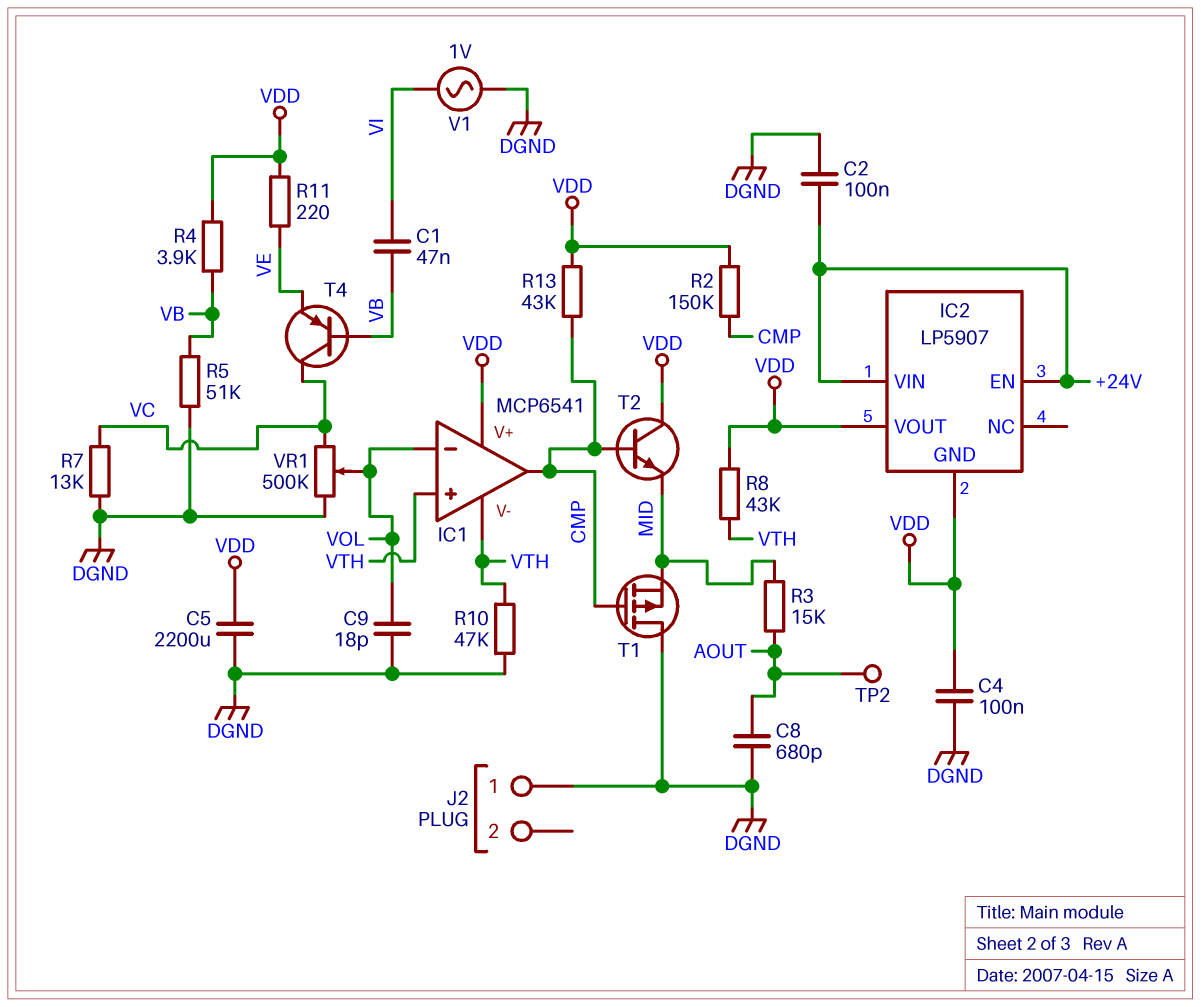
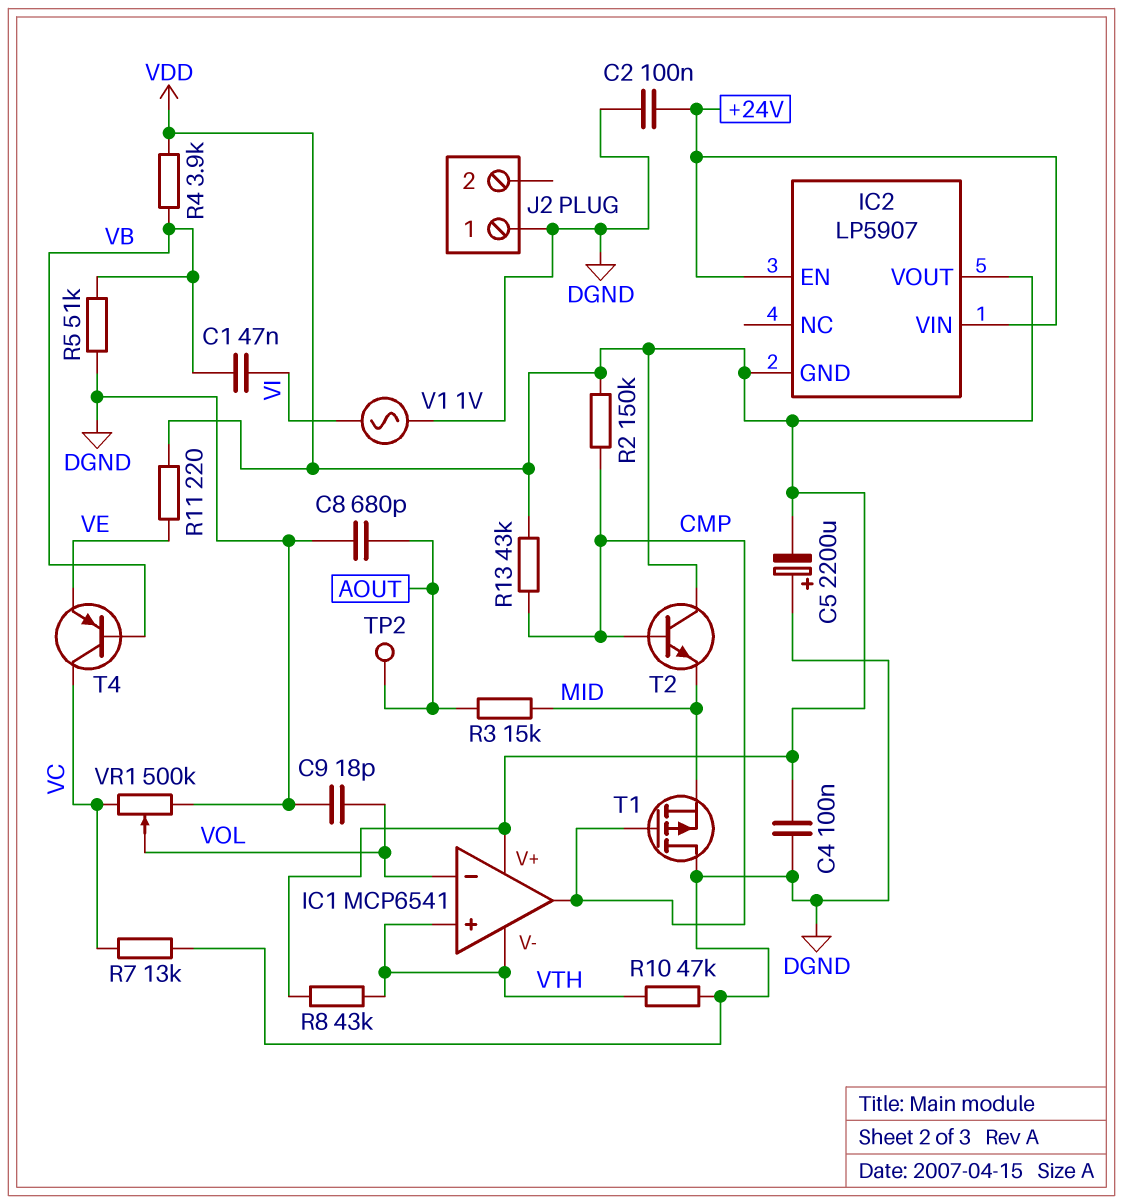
C5: 2200uF (DGND, VDD) -> 2200uF (plus DGND, minus VDD)

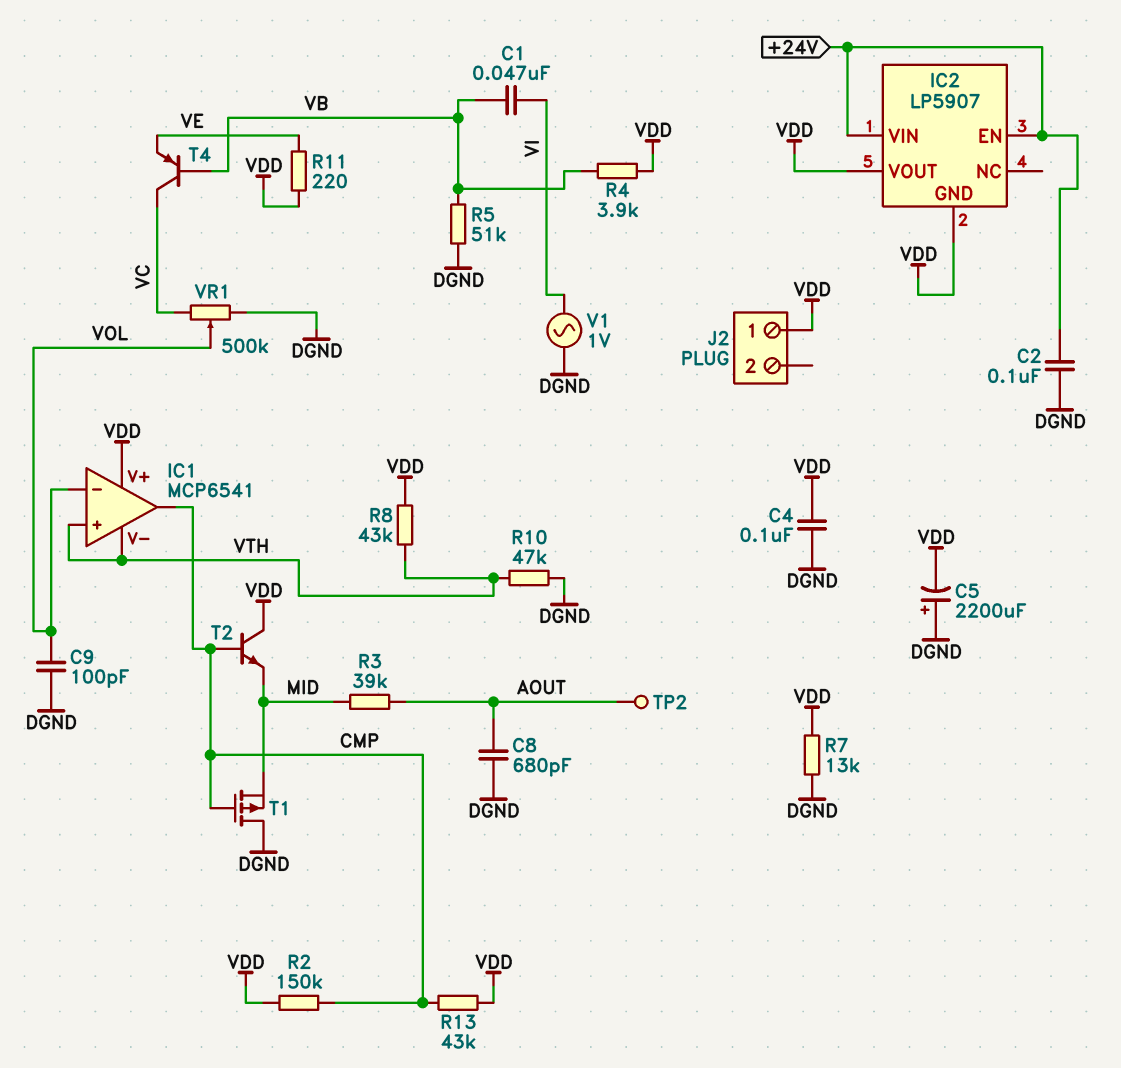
C9: 18pF (DGND, VOL) -> 100pF (DGND, VOL)
J2 pin 1: DGND -> VDD
R3: 15k (AOUT, MID) -> 39k (AOUT, MID)
R7: 13k (DGND, VC) -> 13k (DGND, VDD)

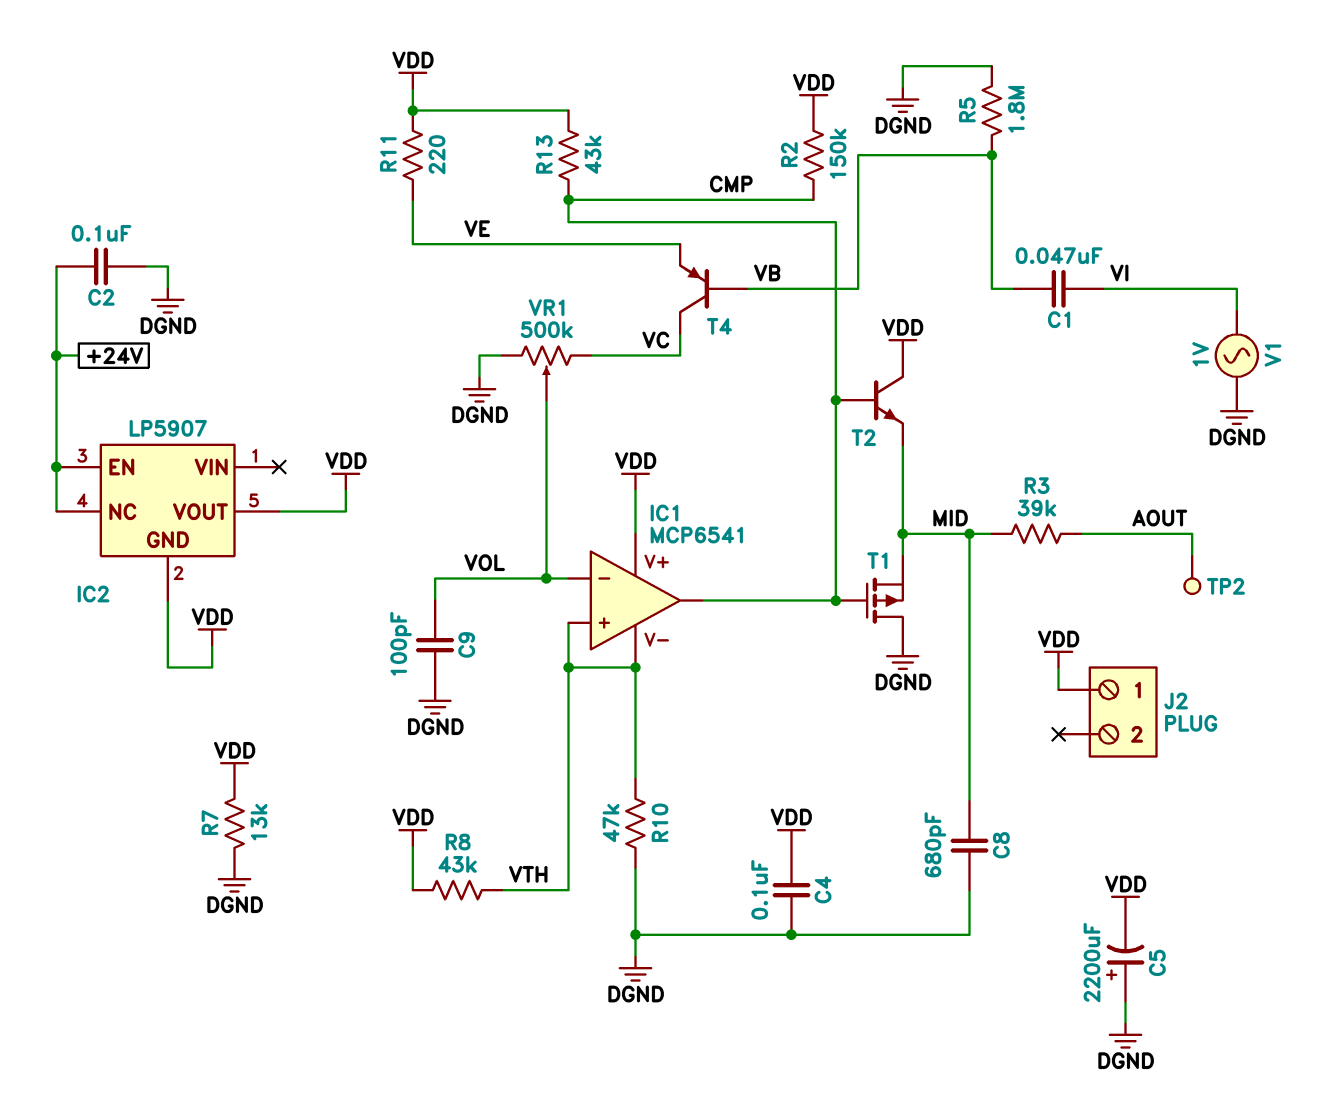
C8: 680pF (AOUT, DGND) -> 680pF (DGND, MID)
IC2 pin NC: none -> +24V
IC2 pin VIN: +24V -> none
R4: 3.9k (VB, VDD) -> none
R5: 51k (DGND, VB) -> 1.8M (DGND, VB)

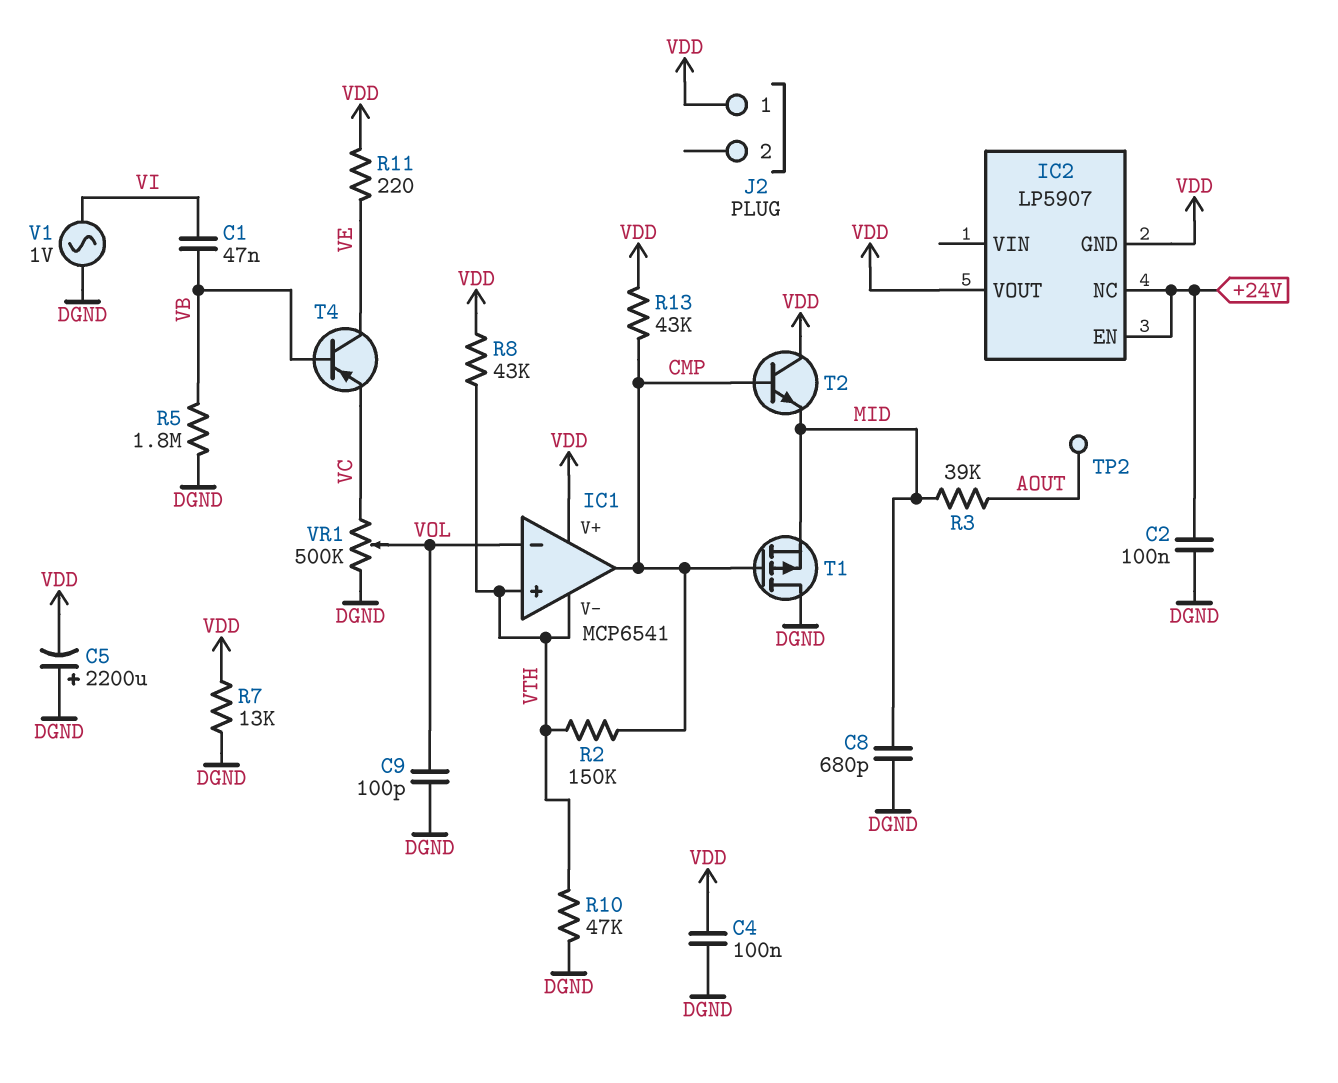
R2: 150k (CMP, VDD) -> 150k (CMP, VTH)
T4: PNP (B VB, C VC, E VE) -> PNP (B VB, C VE, E VC)

